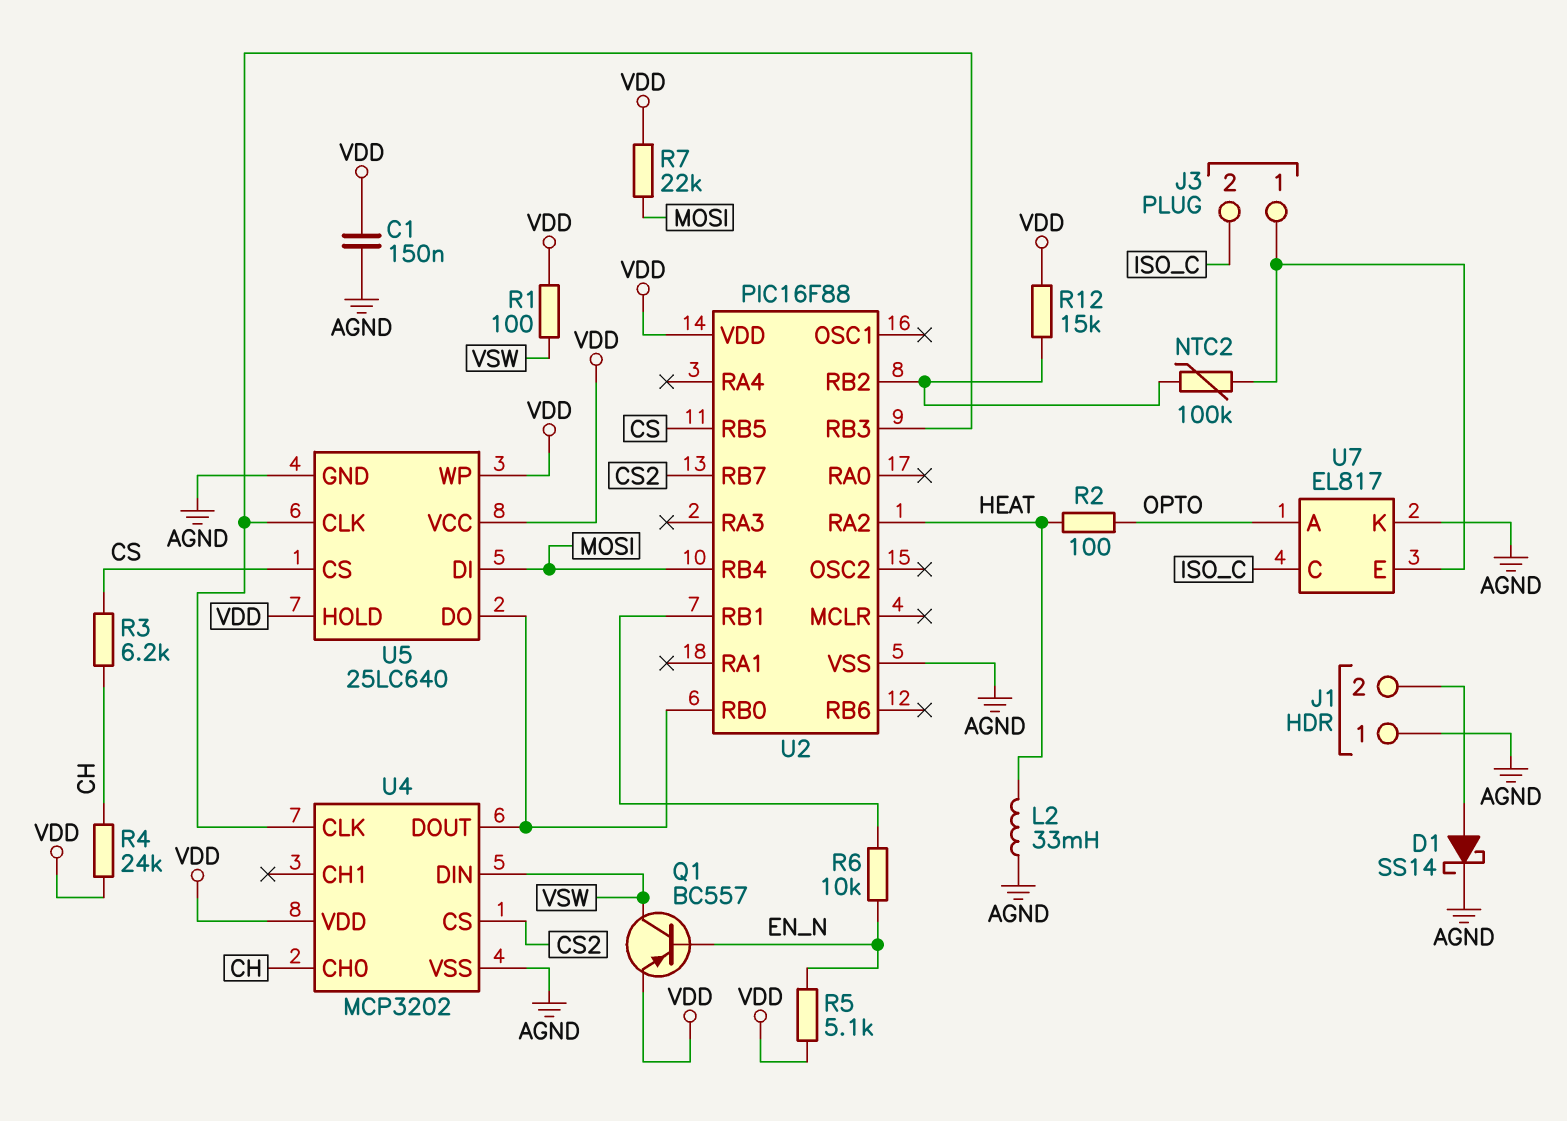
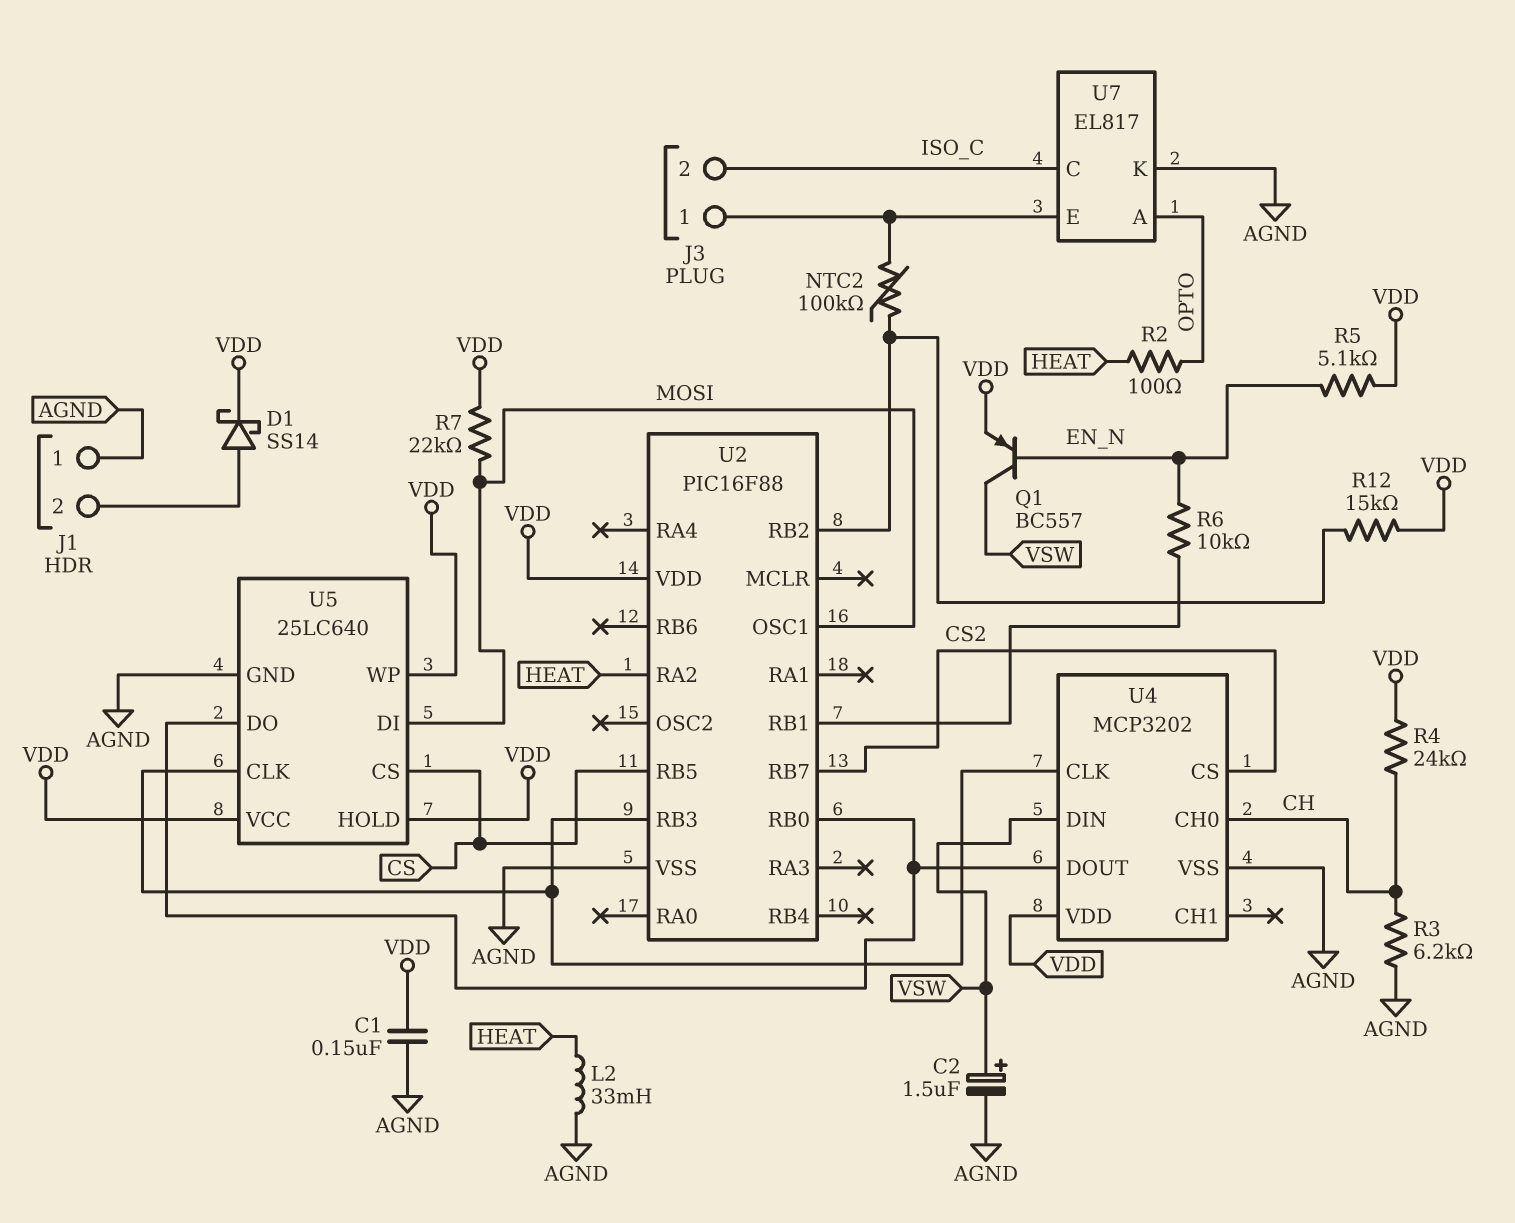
C2: none -> 1.5uF (plus VSW, minus AGND)
D1: schottky SS14 (A J1/2, K AGND) -> schottky SS14 (A J1/2, K VDD)
R1: 100 (VDD, VSW) -> none
R3: 6.2k (CH, CS) -> 6.2k (AGND, CH)
U2 pin OSC1: none -> MOSI
U2 pin RB4: MOSI -> none

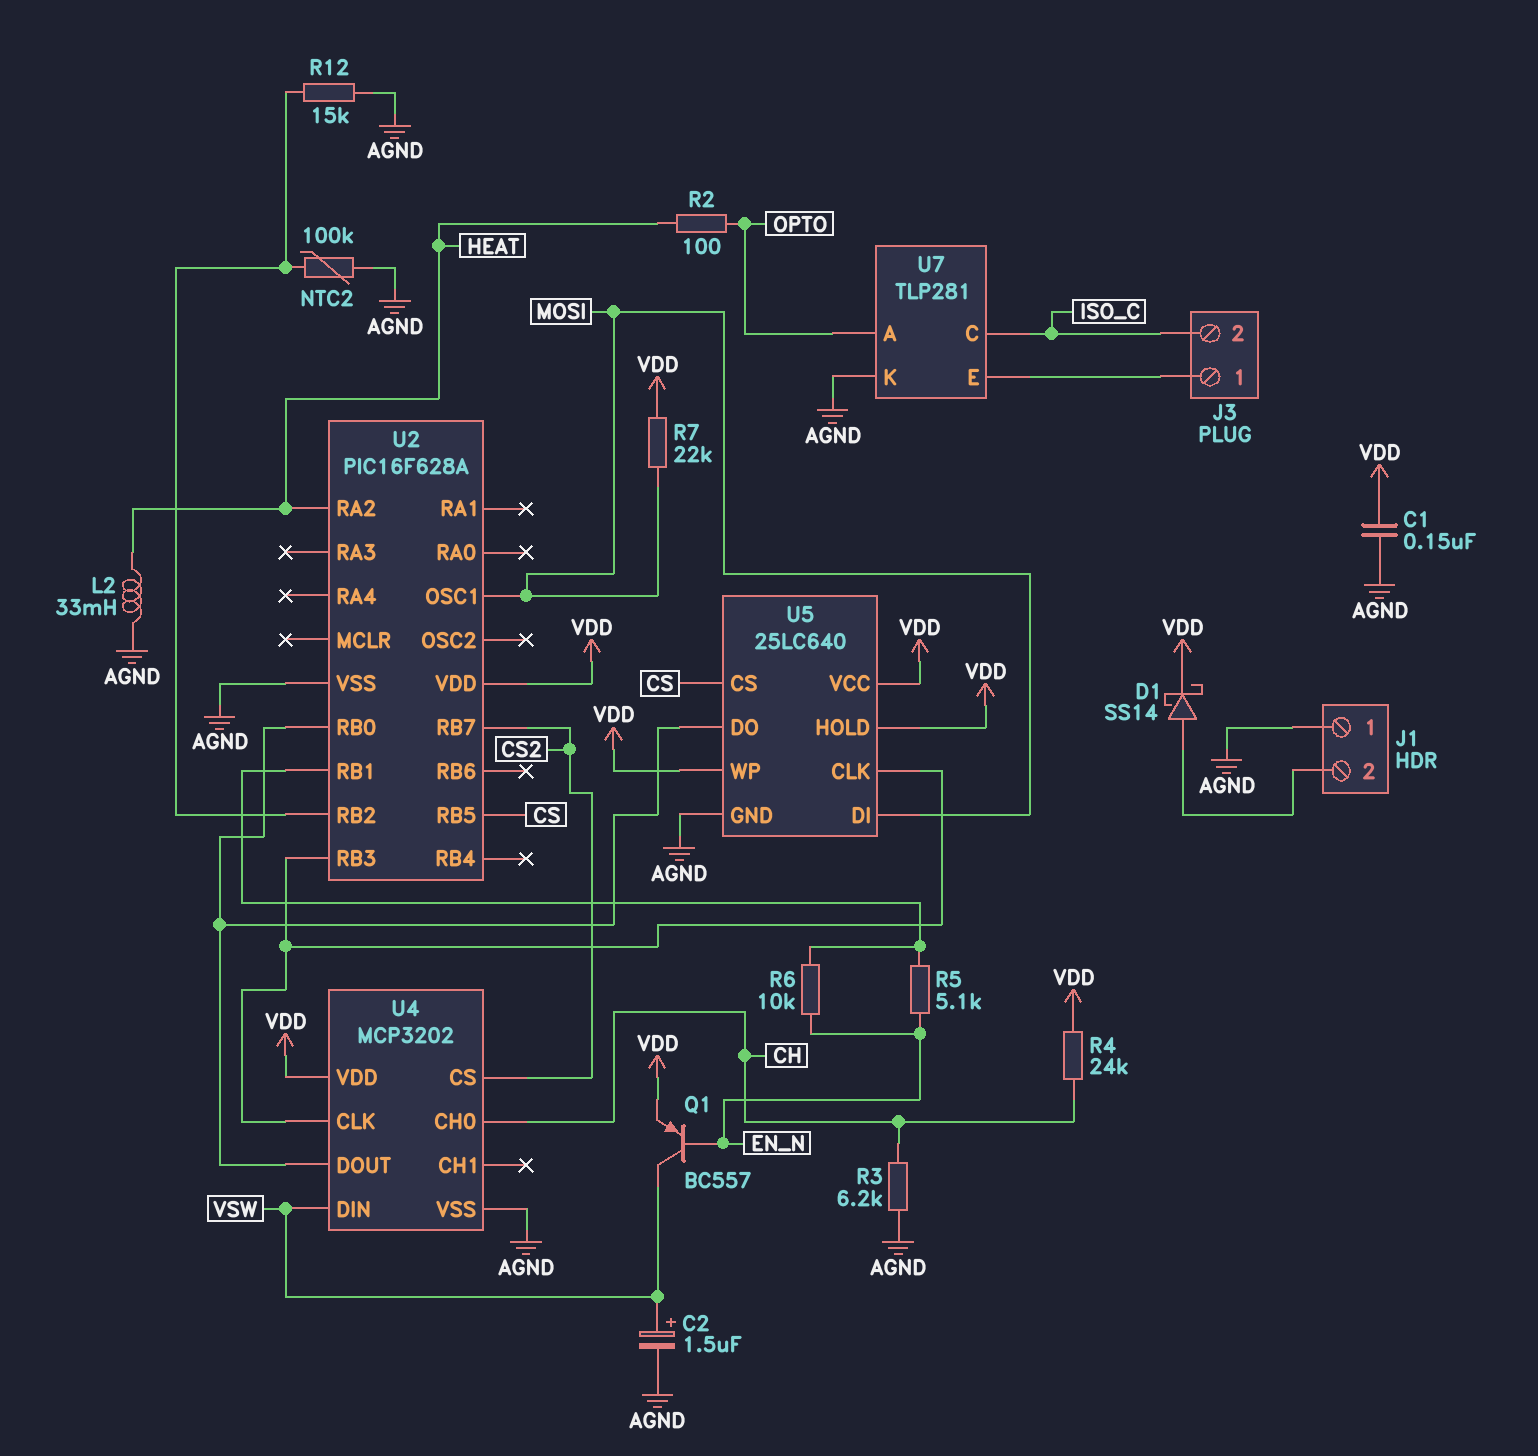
NTC2: 100k (J3/1, U2/RB2) -> 100k (AGND, U2/RB2)
R5: 5.1k (EN_N, VDD) -> 5.1k (EN_N, U2/RB1)
R12: 15k (U2/RB2, VDD) -> 15k (AGND, U2/RB2)
U2: PIC16F88 -> PIC16F628A
U7: EL817 -> TLP281

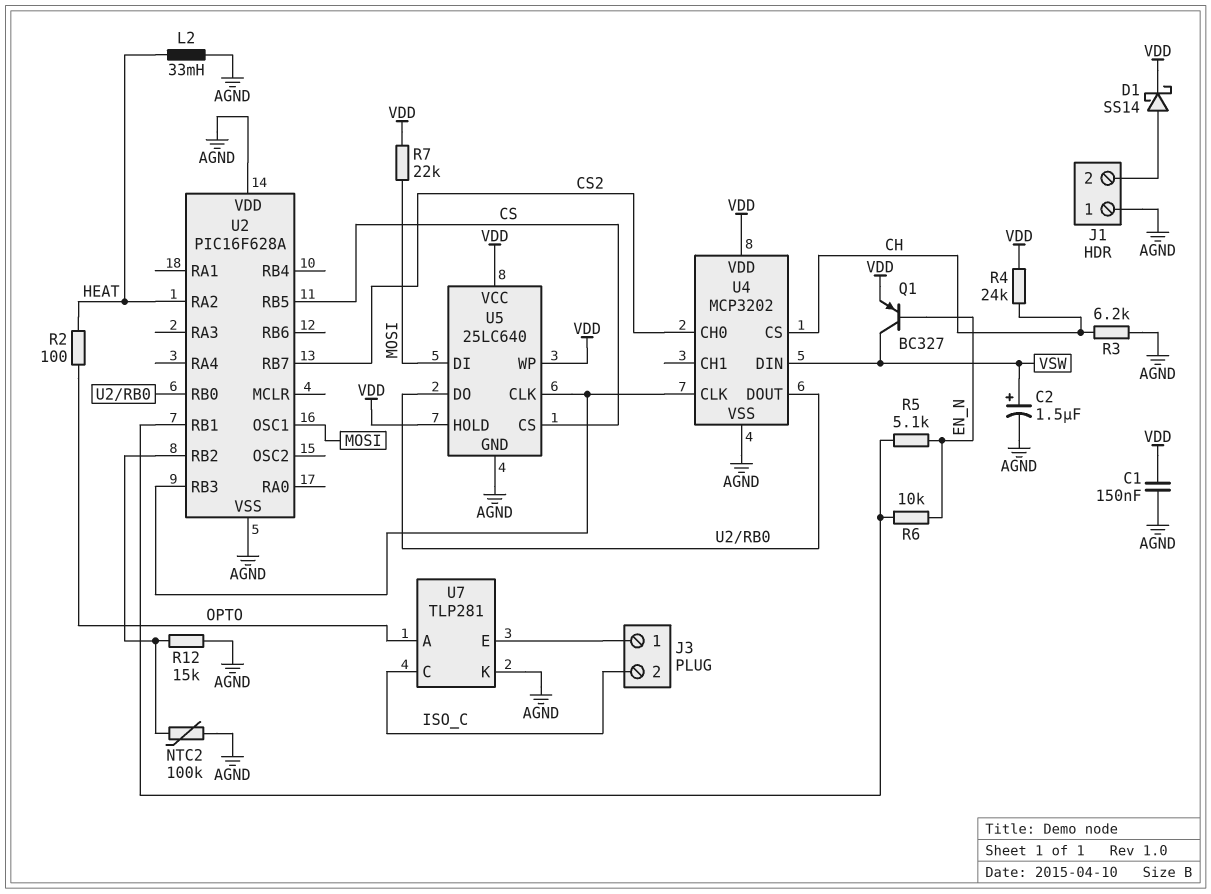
Q1: PNP BC557 (B EN_N, C VSW, E VDD) -> PNP BC327 (B EN_N, C VSW, E VDD)
U2 pin VDD: VDD -> AGND
U4 pin CH0: CH -> CS2
U4 pin CS: CS2 -> CH

